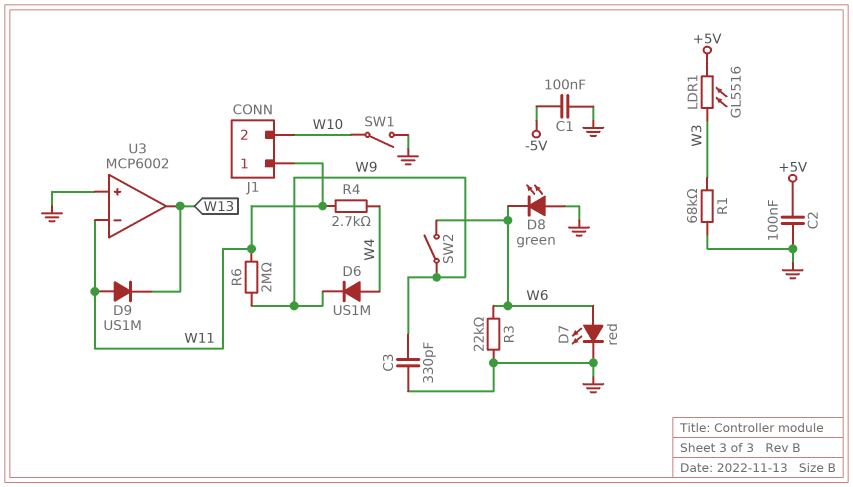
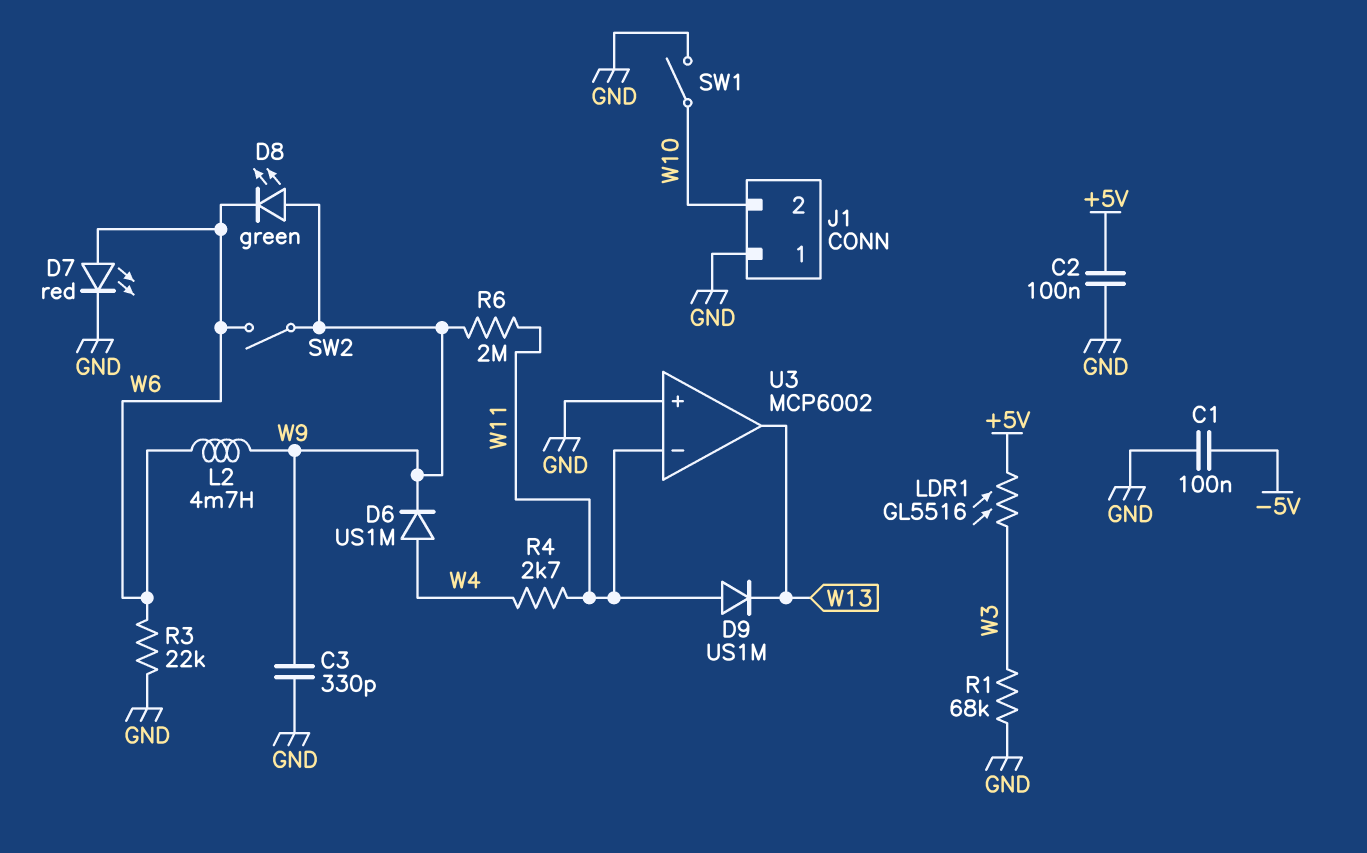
D8: LED green (A GND, K W6) -> LED green (A W9, K W6)
J1 pin 1: W11 -> GND
L2: none -> 4.7mH (W6, W9)

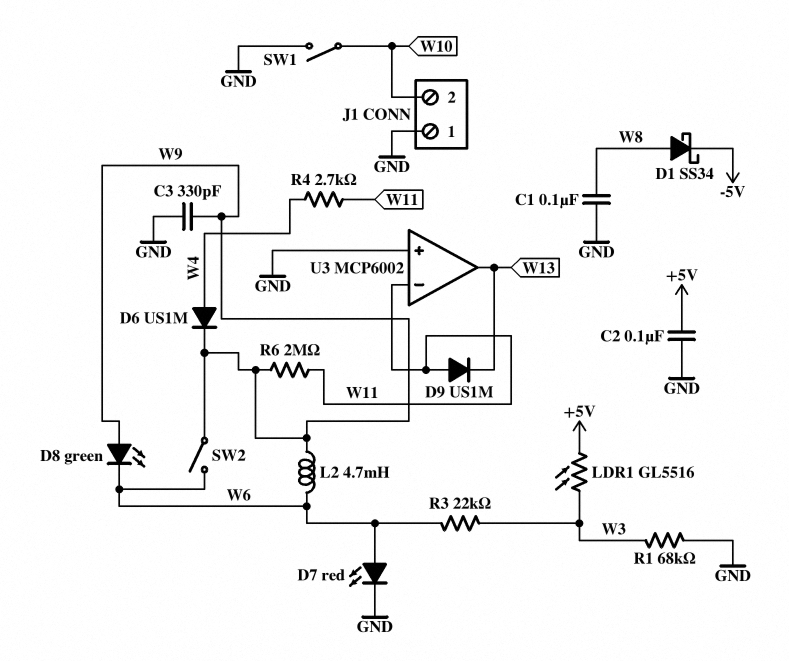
C1: 100nF (-5V, GND) -> 100nF (GND, W8)
D1: none -> schottky SS34 (A W8, K -5V)
R3: 22k (GND, W6) -> 22k (W3, W6)

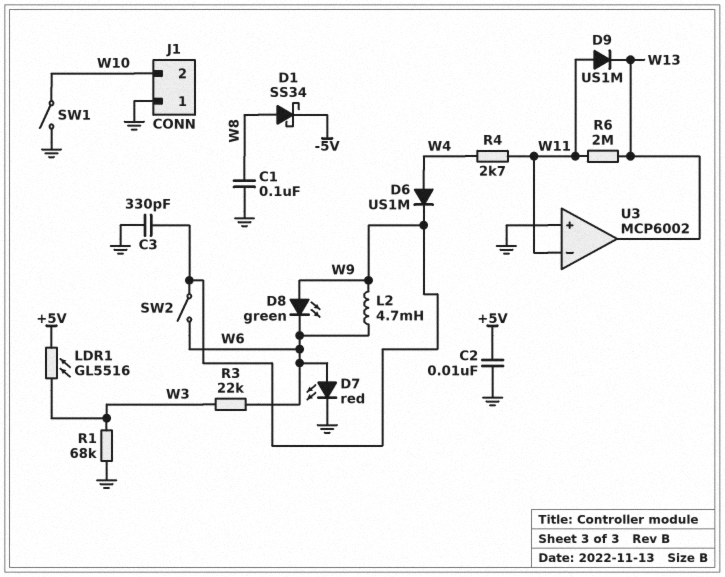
C2: 100nF (+5V, GND) -> 10nF (+5V, GND)
R6: 2M (W9, W11) -> 2M (W11, W13)

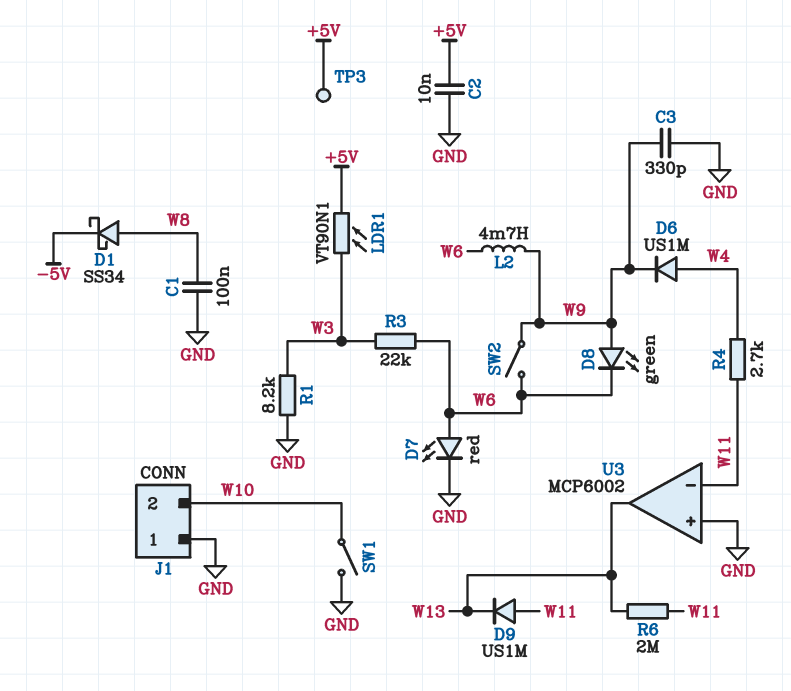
LDR1: GL5516 (+5V, W3) -> VT90N1 (+5V, W3)
R1: 68k (GND, W3) -> 8.2k (GND, W3)
TP3: none -> test point (+5V)

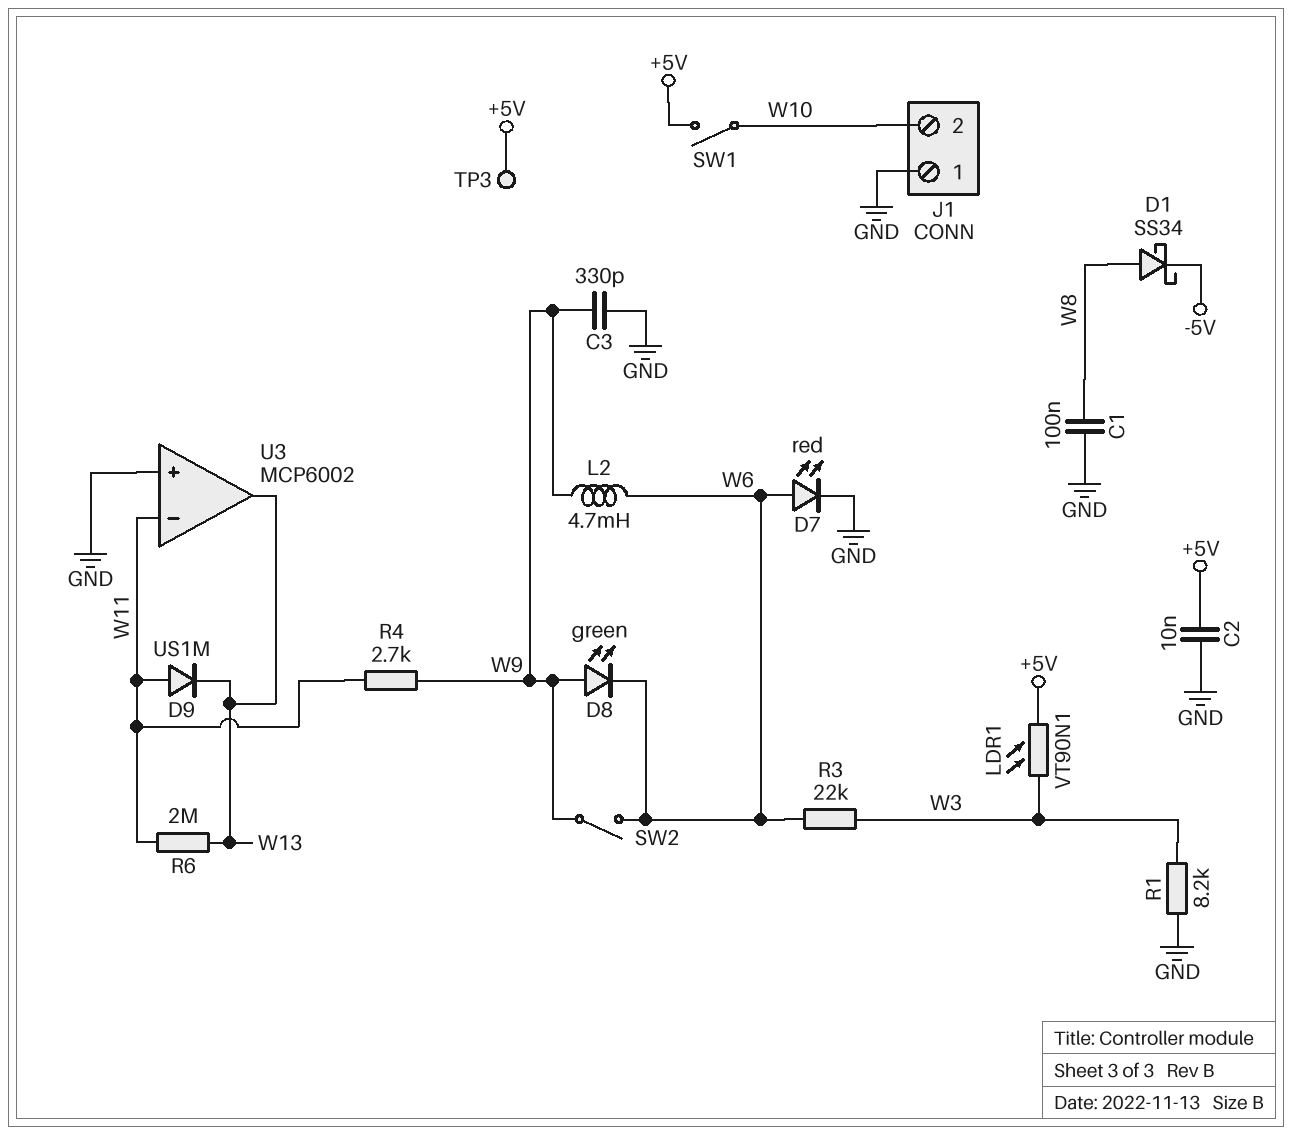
D6: diode US1M (A W4, K W9) -> none
R4: 2.7k (W4, W11) -> 2.7k (W9, W11)
SW1: switch (GND, W10) -> switch (+5V, W10)

